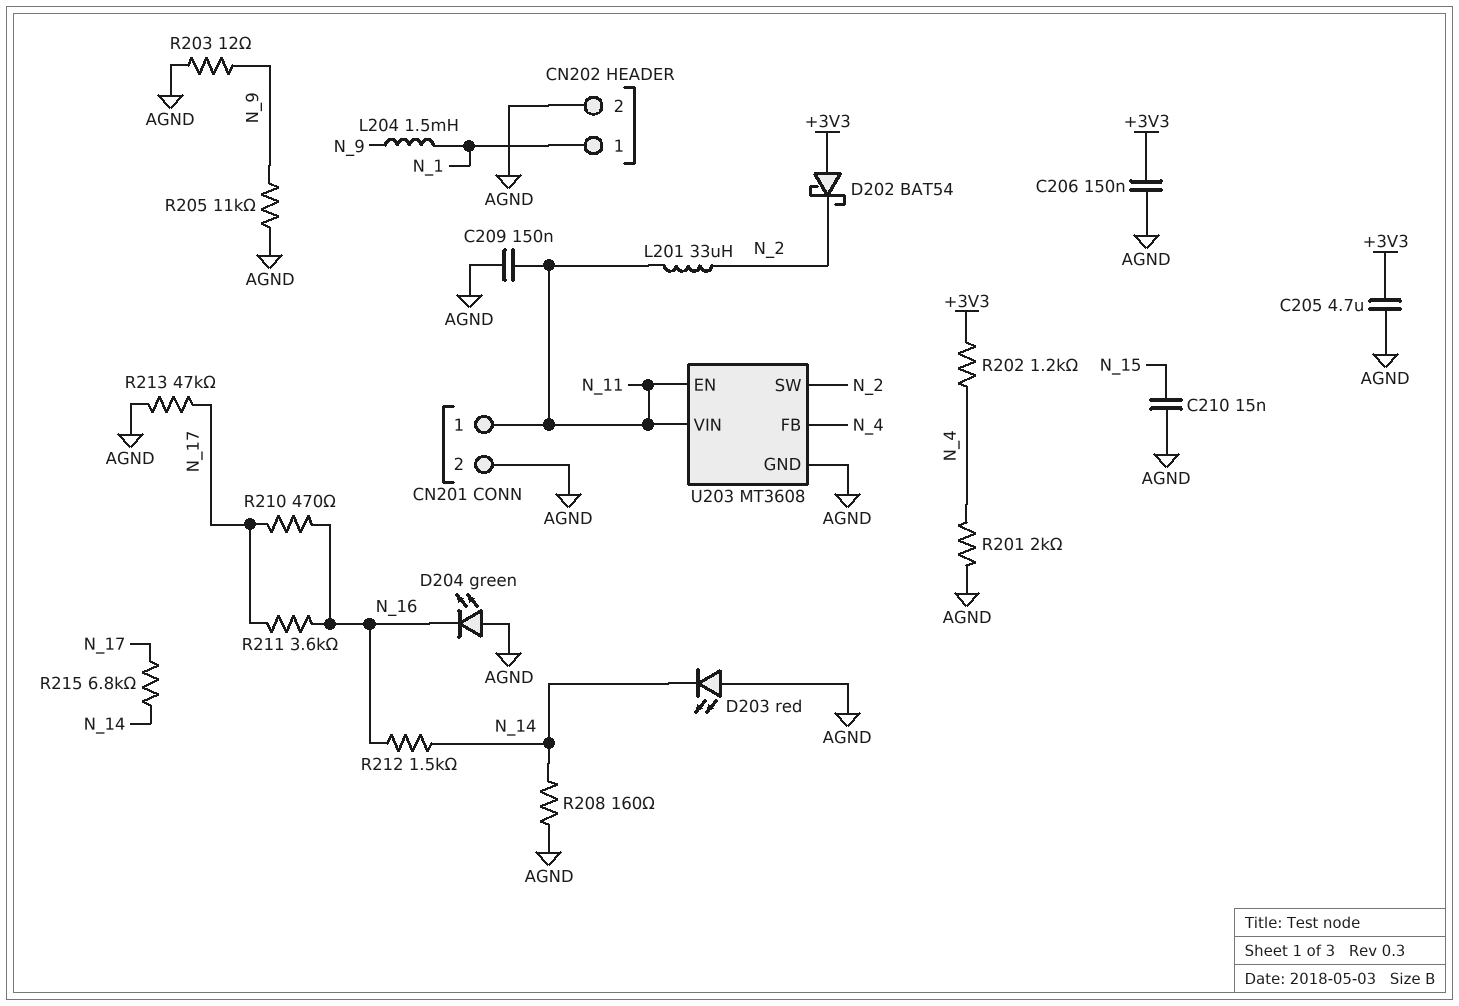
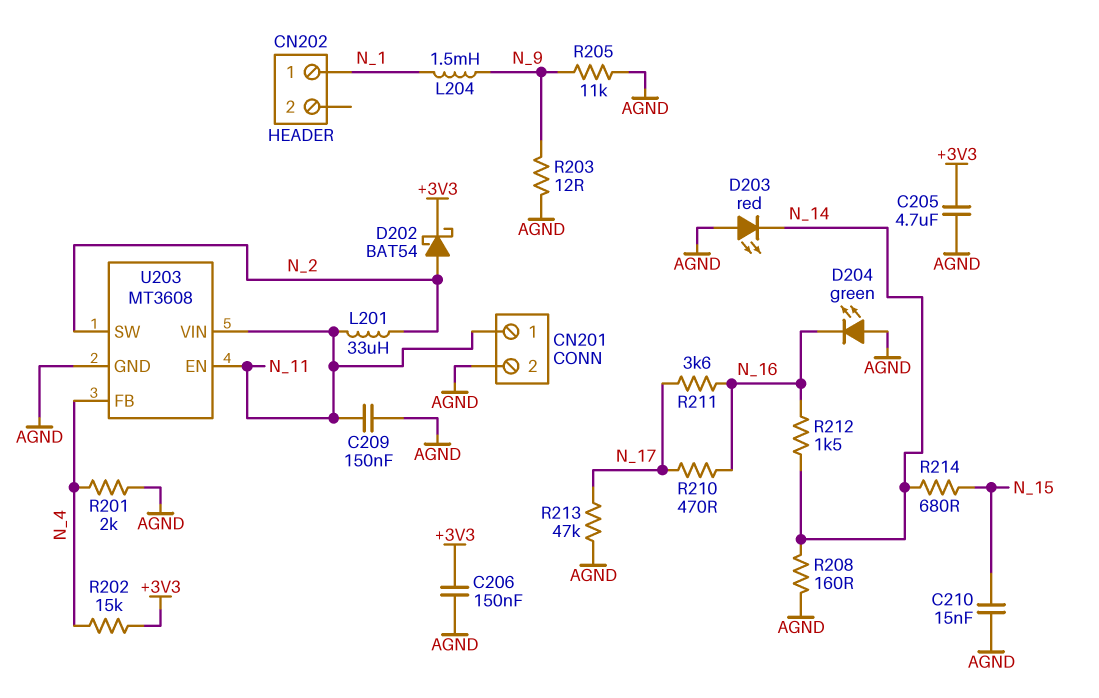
CN202 pin 2: AGND -> none
D202: schottky BAT54 (A +3V3, K N_2) -> schottky BAT54 (A N_2, K +3V3)
R202: 1.2k (+3V3, N_4) -> 15k (+3V3, N_4)
R214: none -> 680 (N_14, N_15)
R215: 6.8k (N_14, N_17) -> none

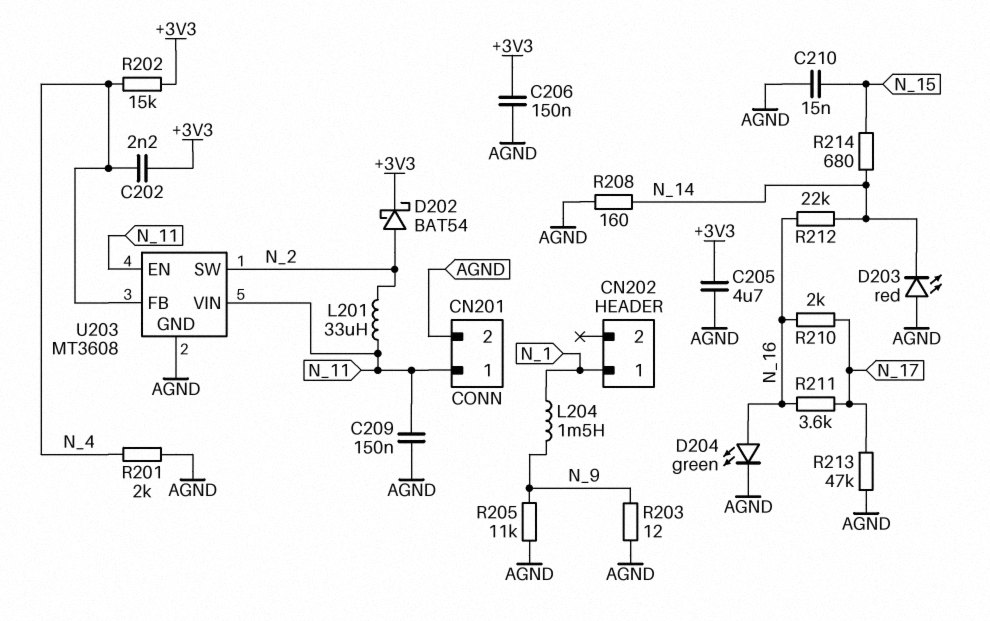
C202: none -> 2.2nF (+3V3, N_4)
D204: LED green (A AGND, K N_16) -> LED green (A N_16, K AGND)
R210: 470 (N_16, N_17) -> 2k (N_16, N_17)
R212: 1.5k (N_14, N_16) -> 22k (N_14, N_16)

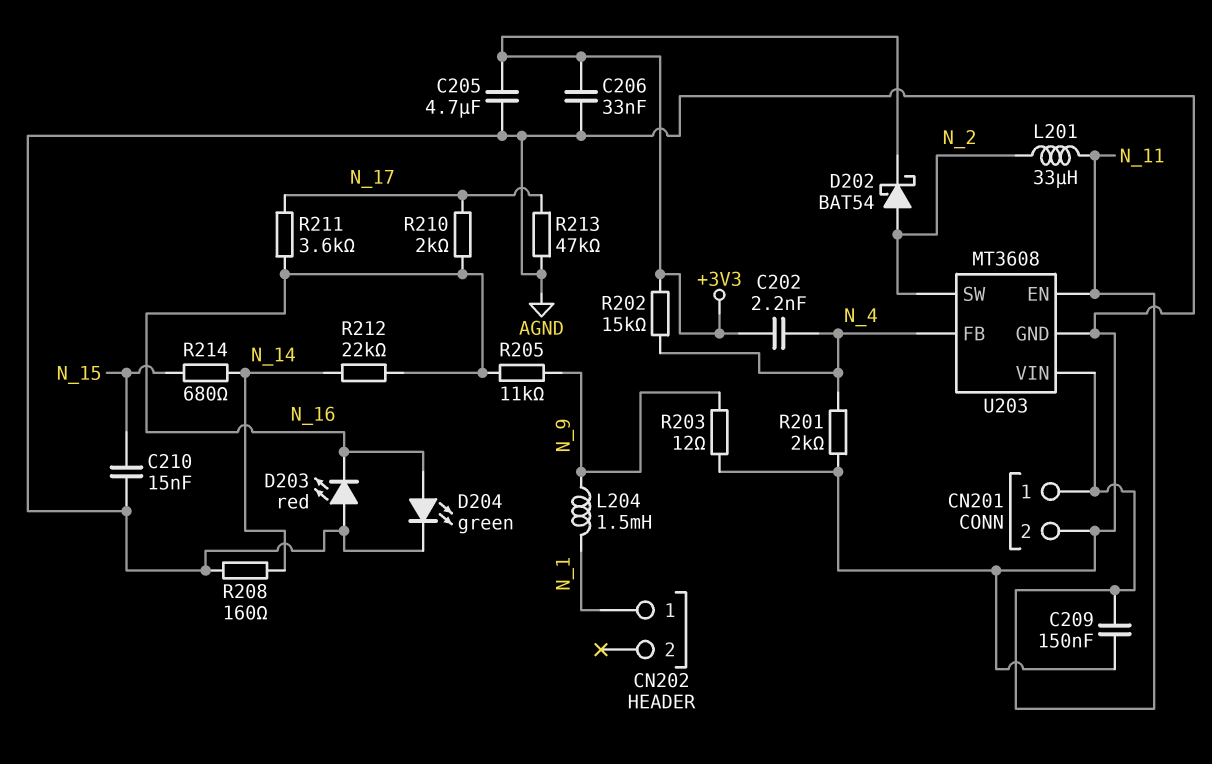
C206: 150nF (+3V3, AGND) -> 33nF (+3V3, AGND)
D203: LED red (A AGND, K N_14) -> LED red (A AGND, K N_16)
R205: 11k (AGND, N_9) -> 11k (N_9, N_16)

